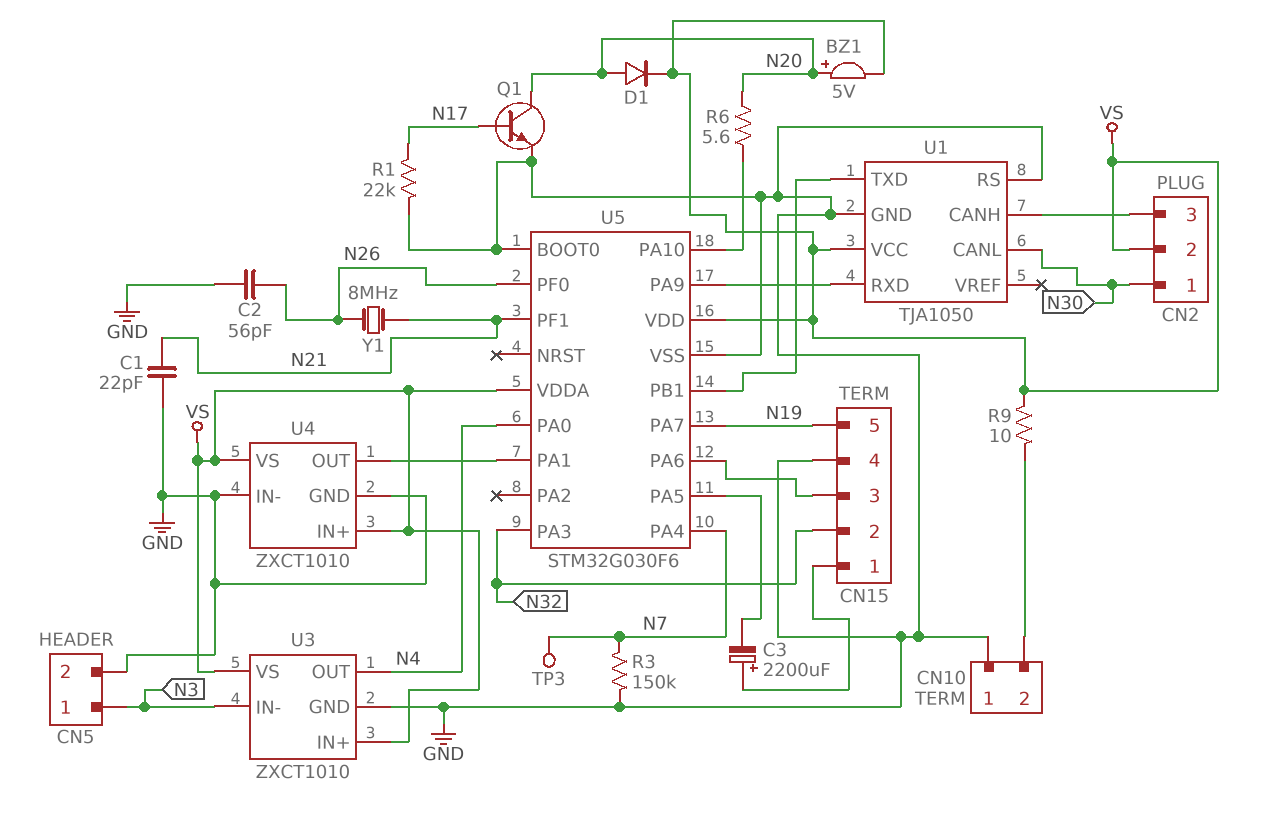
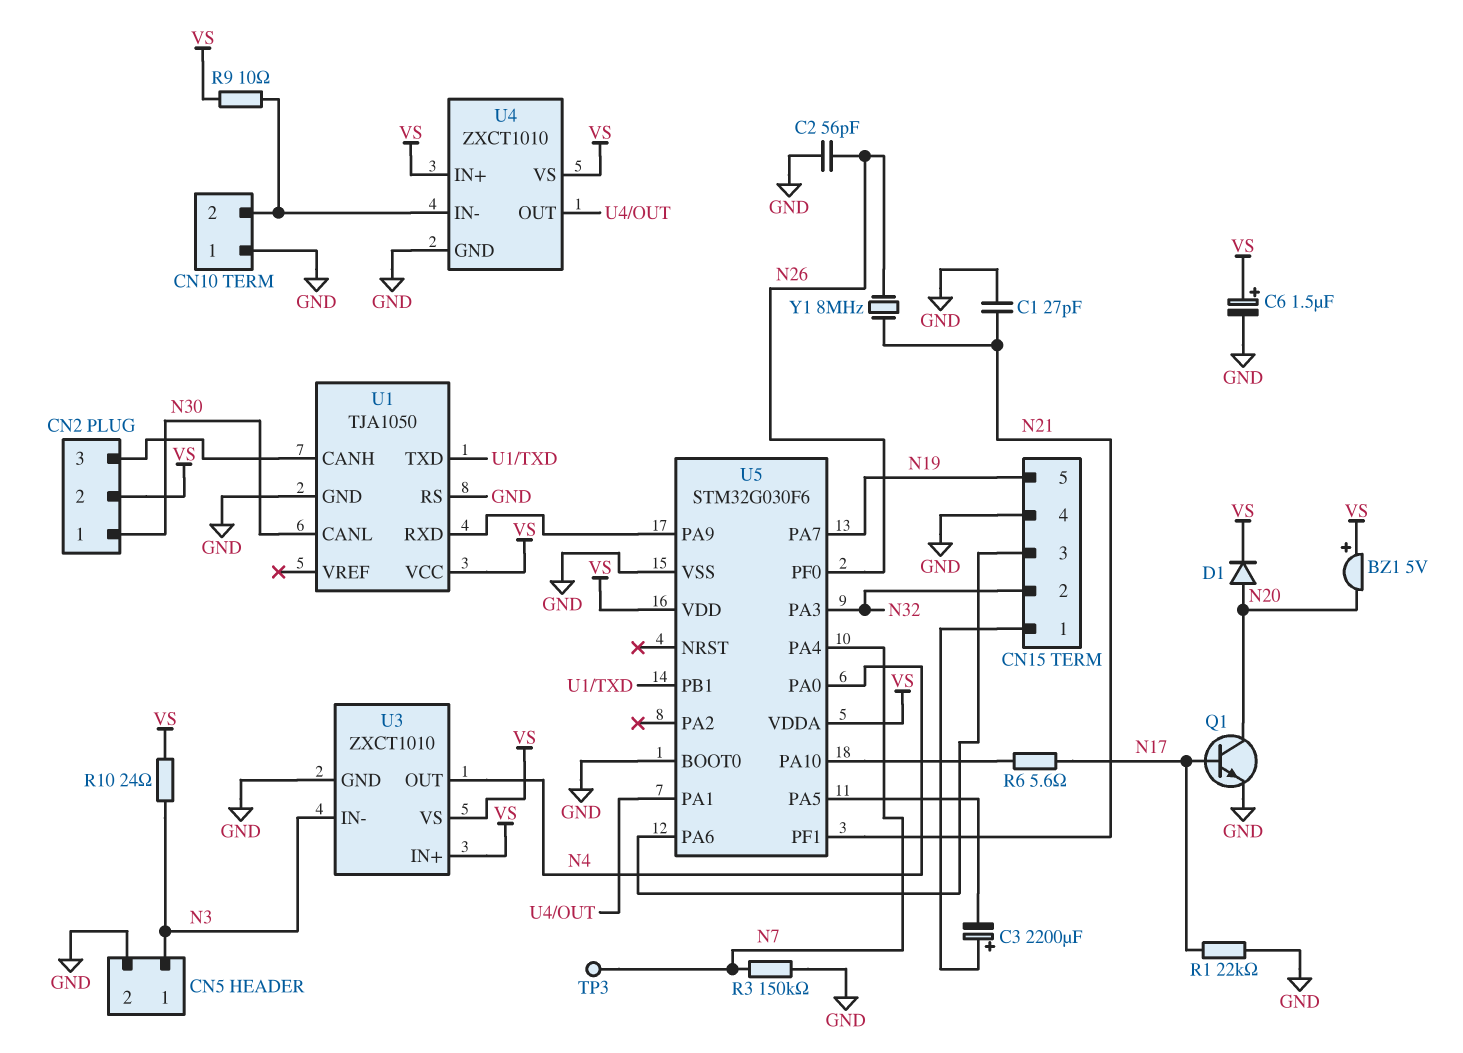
BZ1: buzzer 5V (plus N20, minus VS) -> buzzer 5V (plus VS, minus N20)
C1: 22pF (GND, N21) -> 27pF (GND, N21)
C6: none -> 1.5uF (plus VS, minus GND)
R6: 5.6 (N20, U5/PA10) -> 5.6 (N17, U5/PA10)
R10: none -> 24 (N3, VS)
U4 pin IN-: GND -> CN10/2

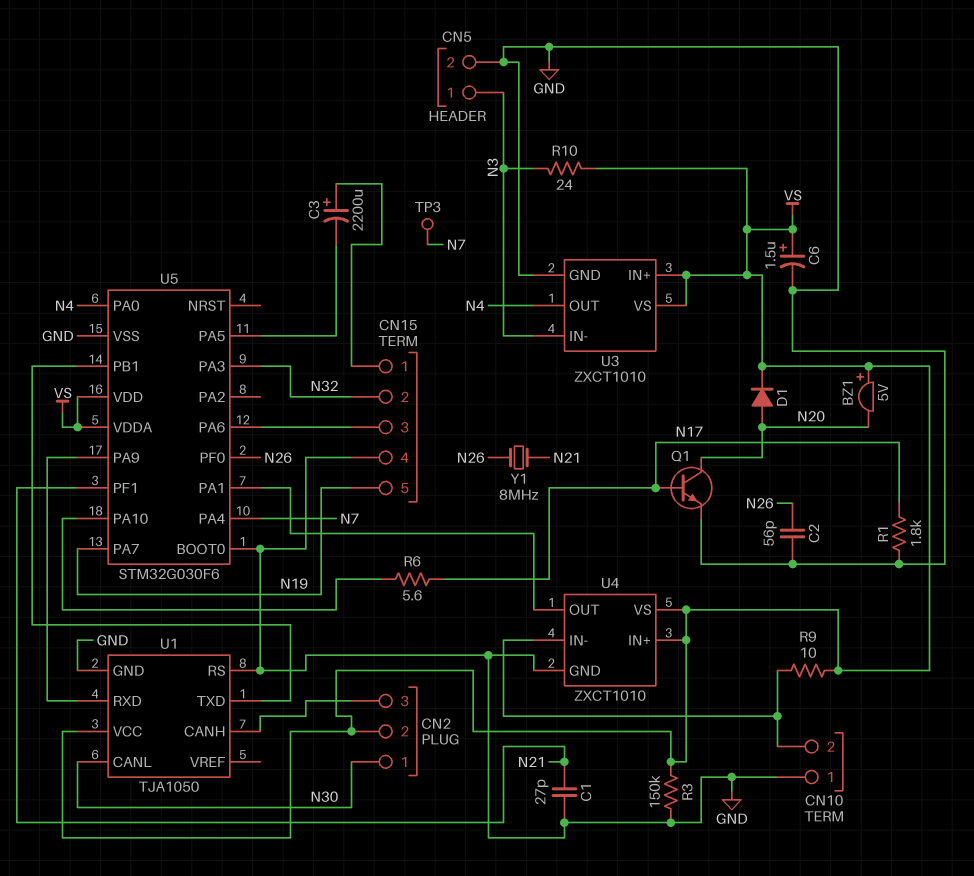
R1: 22k (GND, N17) -> 1.8k (GND, N17)
R3: 150k (GND, N7) -> 150k (GND, VS)

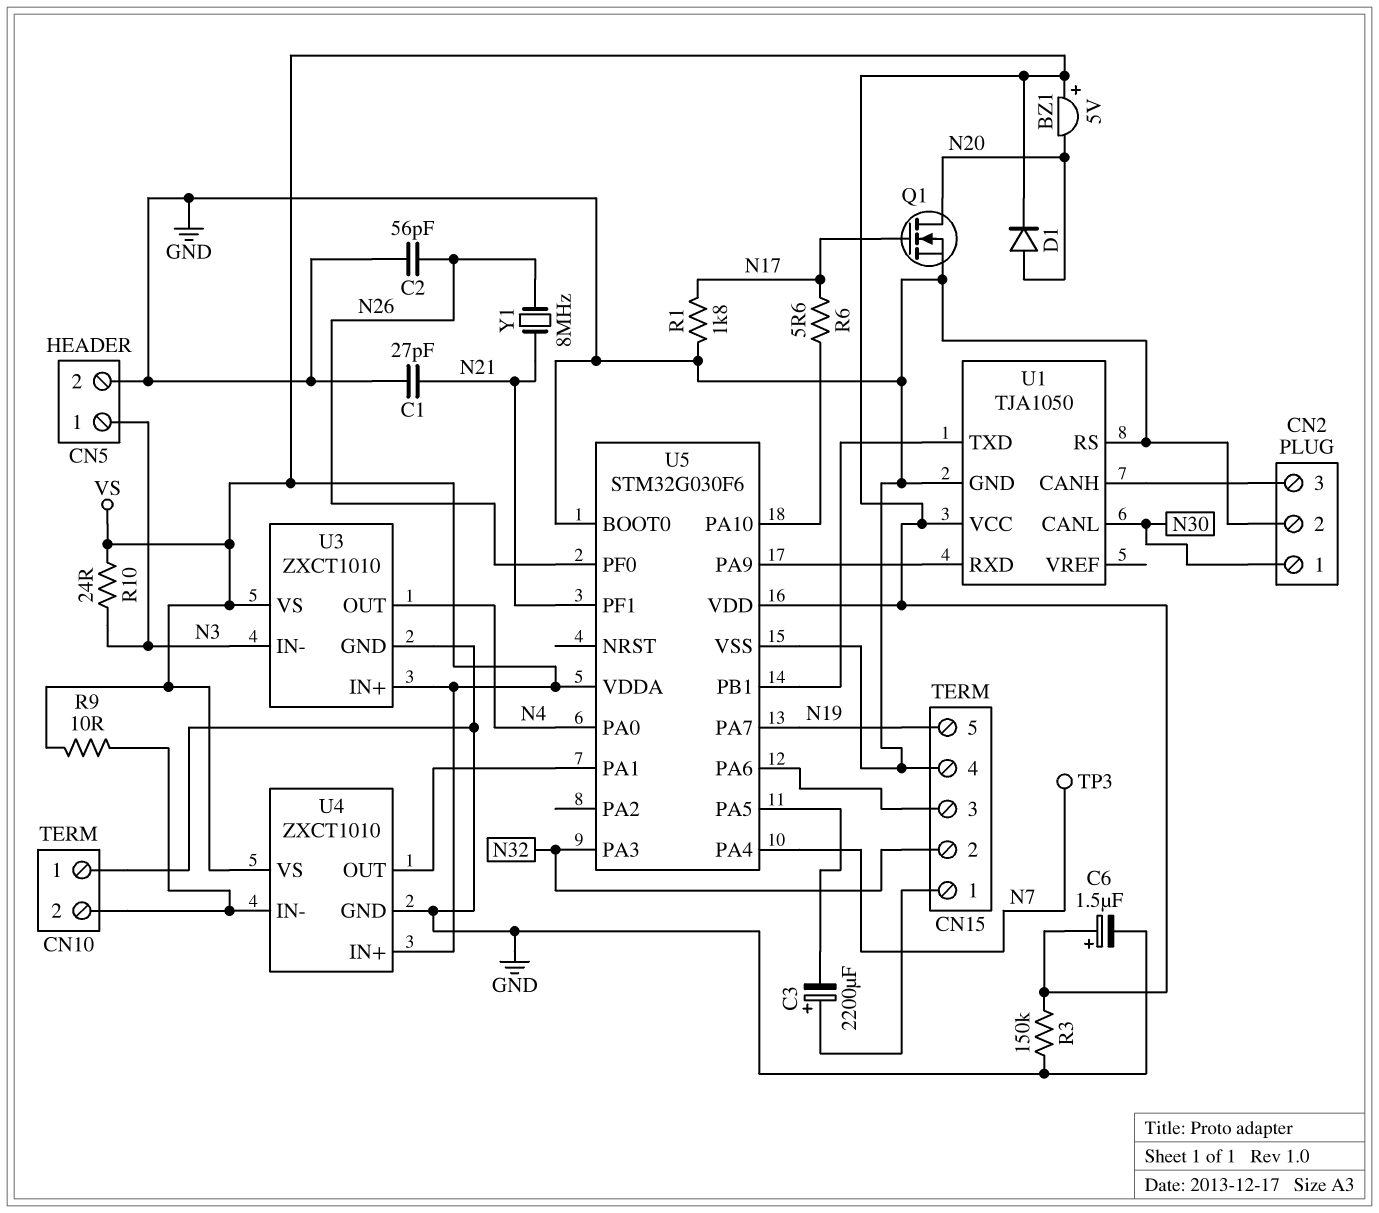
CN2 pin 2: VS -> GND
Q1: NPN (B N17, C N20, E GND) -> NMOS (G N17, D N20, S GND)

